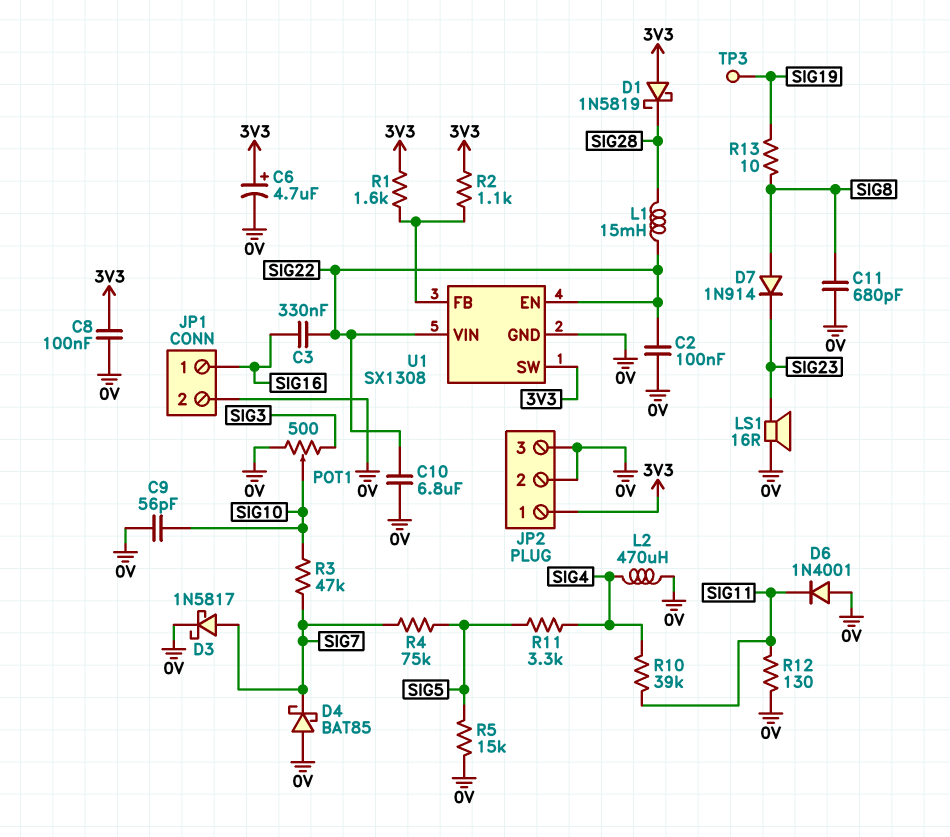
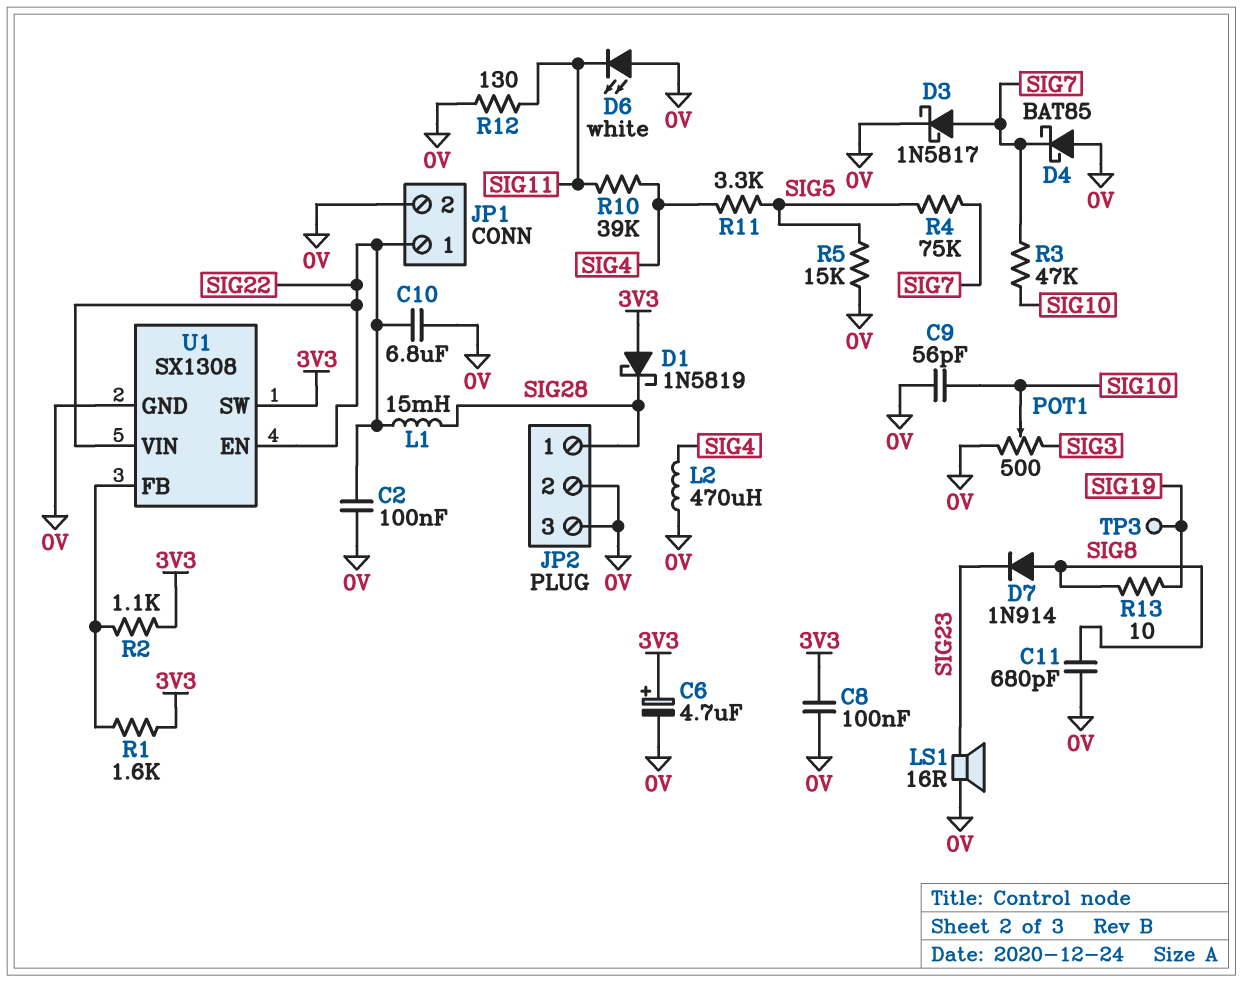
C3: 330nF (SIG16, SIG22) -> none
D6: diode 1N4001 (A 0V, K SIG11) -> LED white (A 0V, K SIG11)
JP1 pin 1: SIG16 -> SIG22
JP2 pin 1: 3V3 -> SIG28

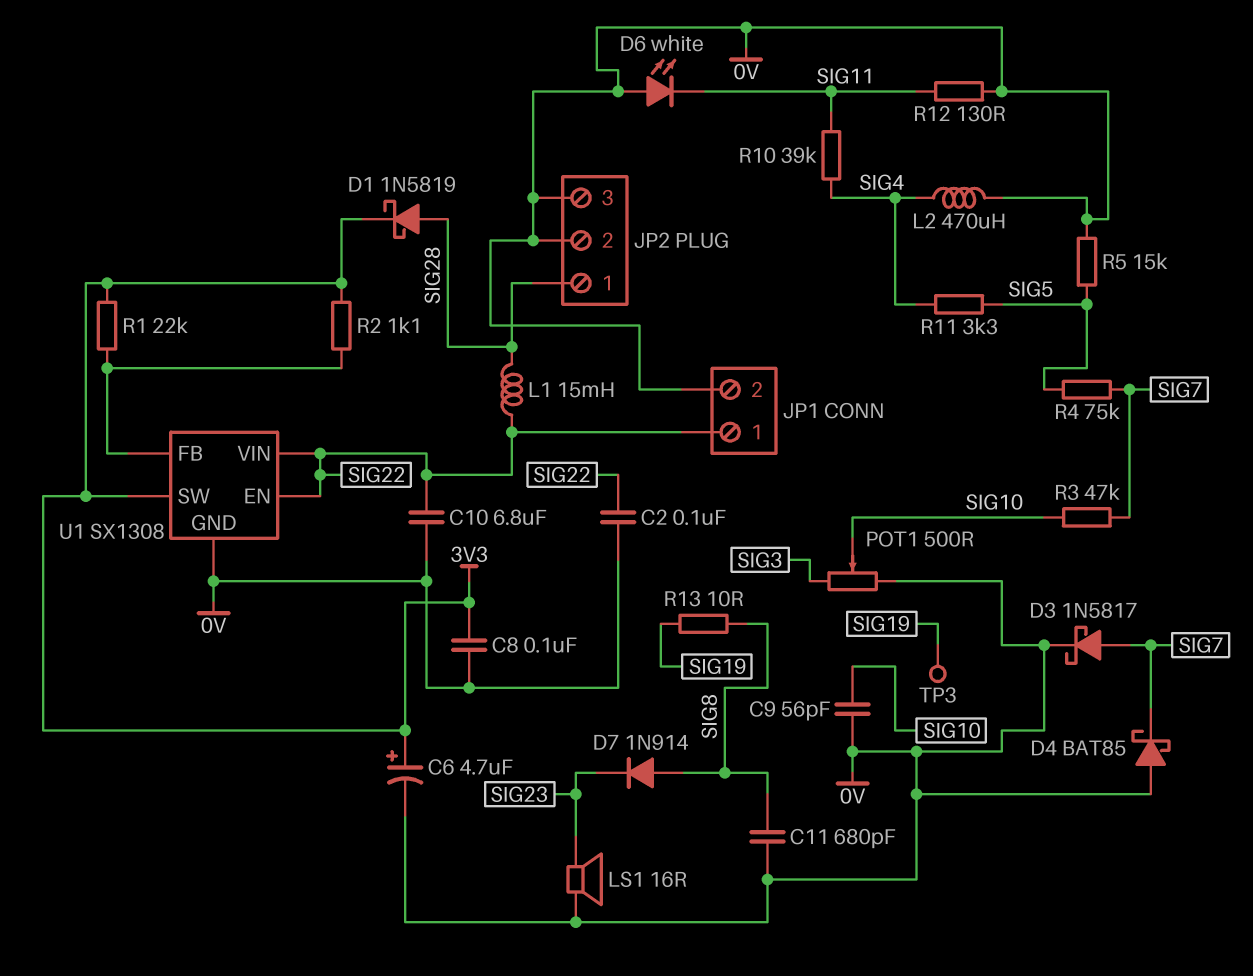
D1: schottky 1N5819 (A 3V3, K SIG28) -> schottky 1N5819 (A SIG28, K 3V3)
R1: 1.6k (3V3, U1/FB) -> 22k (3V3, U1/FB)

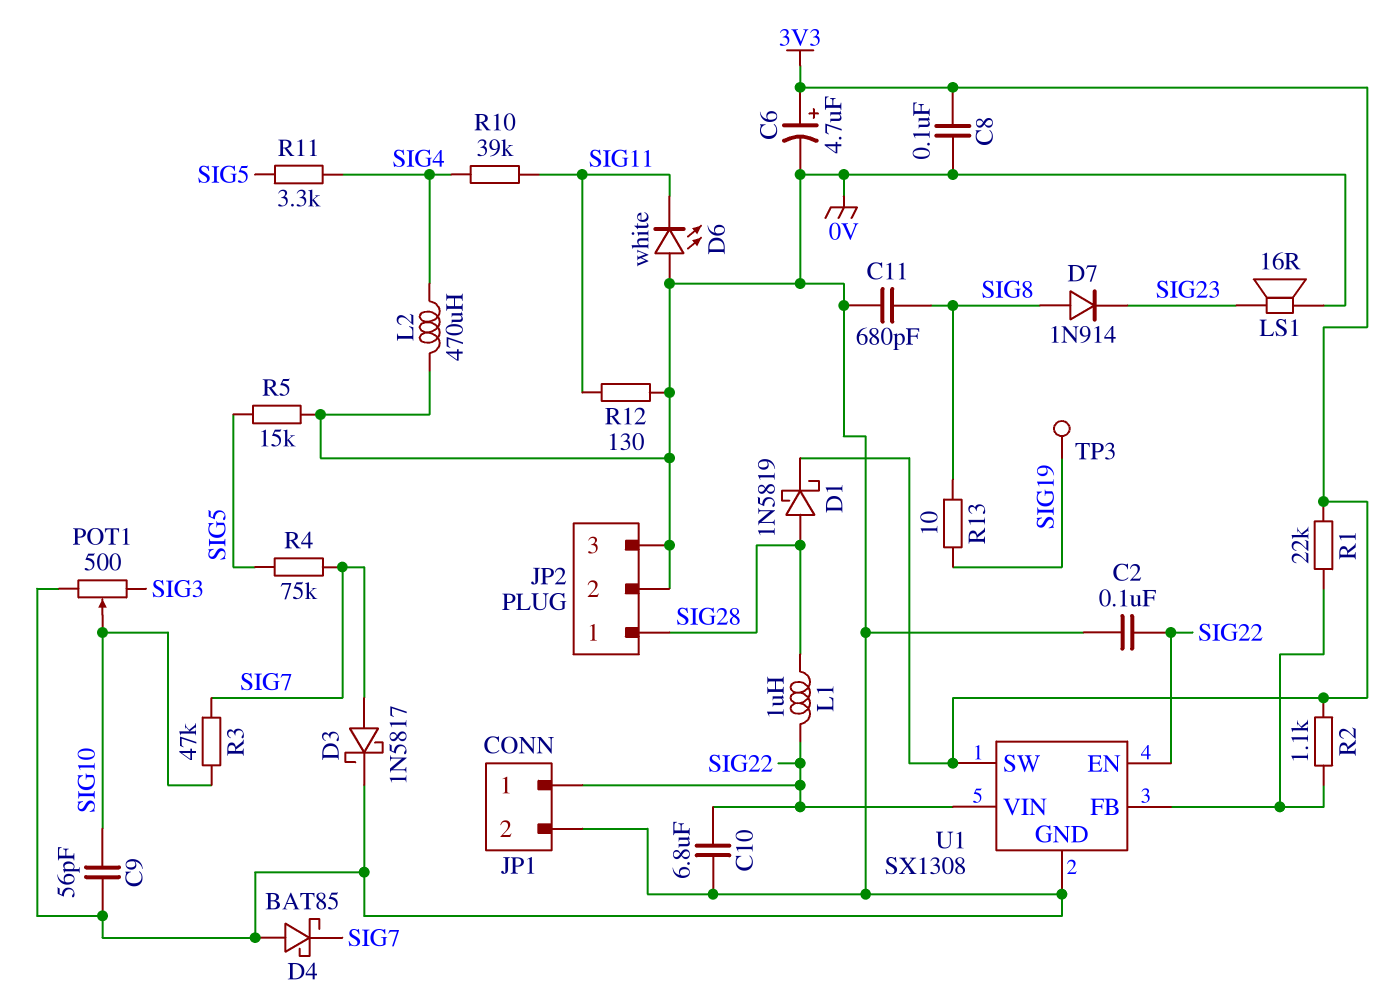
L1: 15mH (SIG22, SIG28) -> 1uH (SIG22, SIG28)

